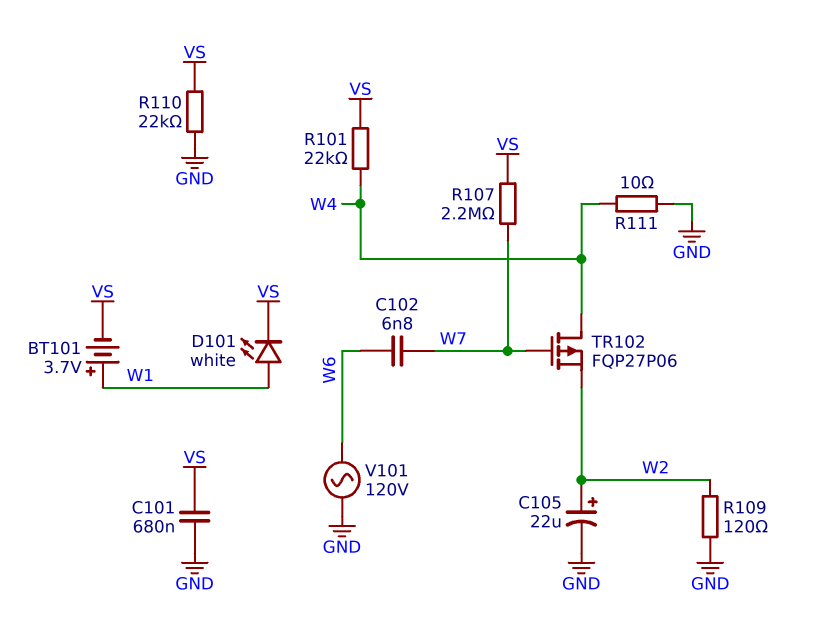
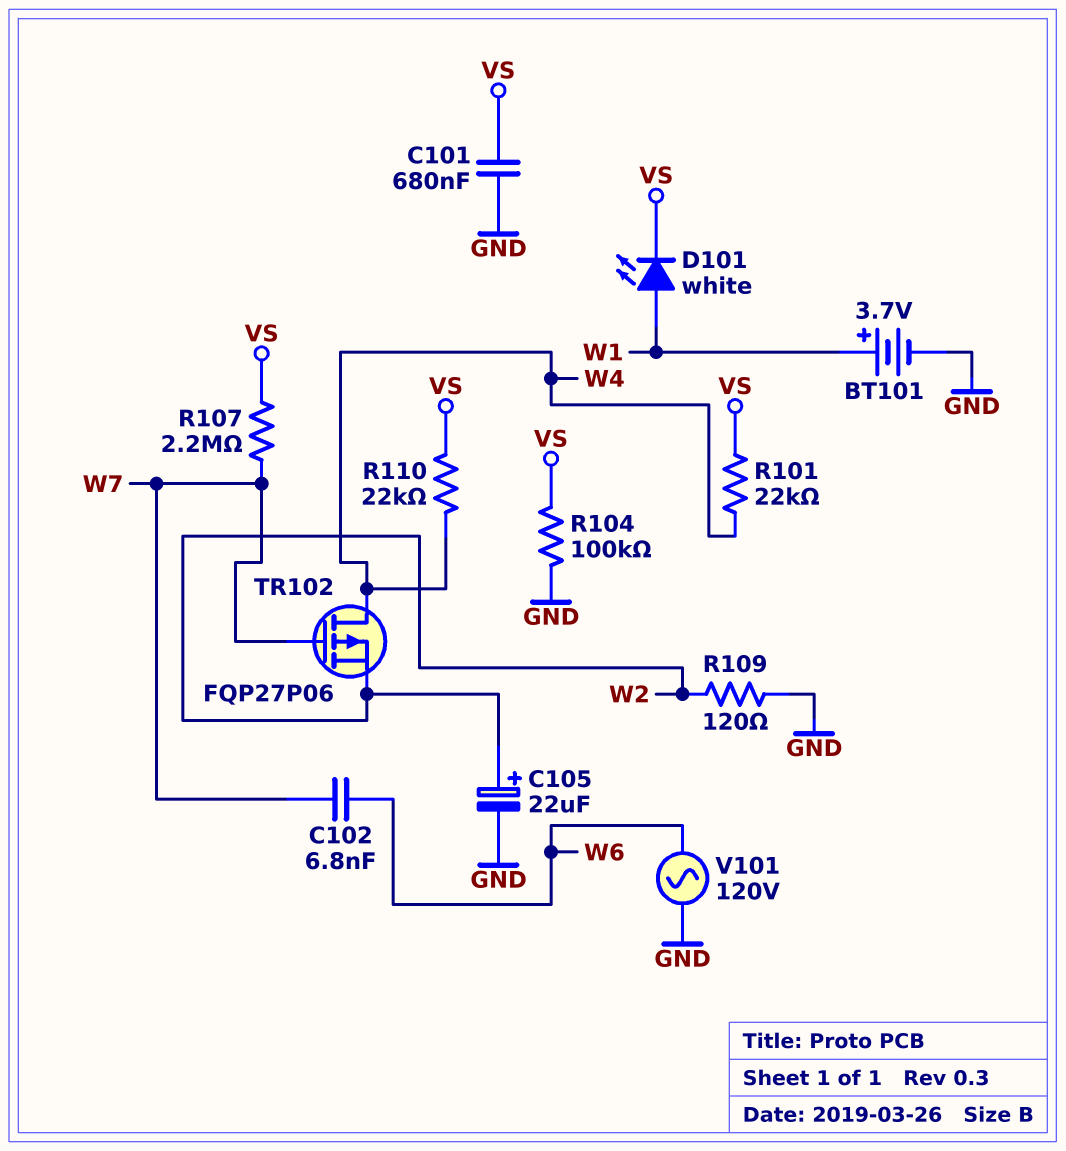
BT101: 3.7V (plus W1, minus VS) -> 3.7V (plus W1, minus GND)
R104: none -> 100k (GND, VS)
R110: 22k (GND, VS) -> 22k (VS, W4)
R111: 10 (GND, W4) -> none

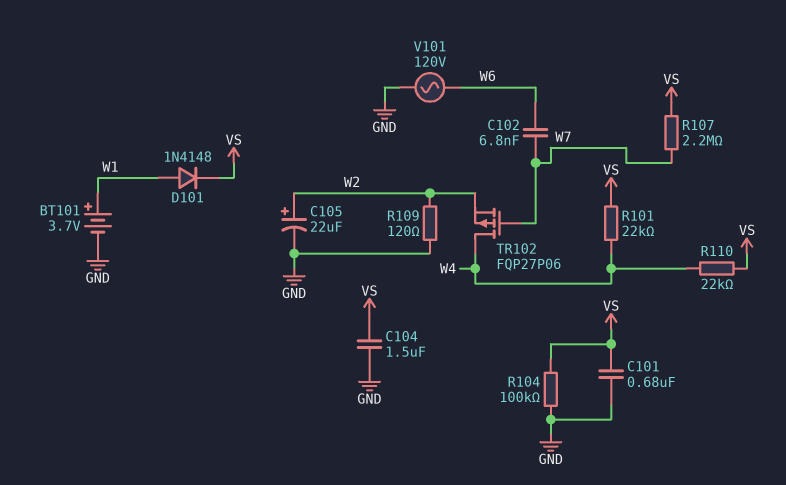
C104: none -> 1.5uF (GND, VS)
D101: LED white (A W1, K VS) -> diode 1N4148 (A W1, K VS)

